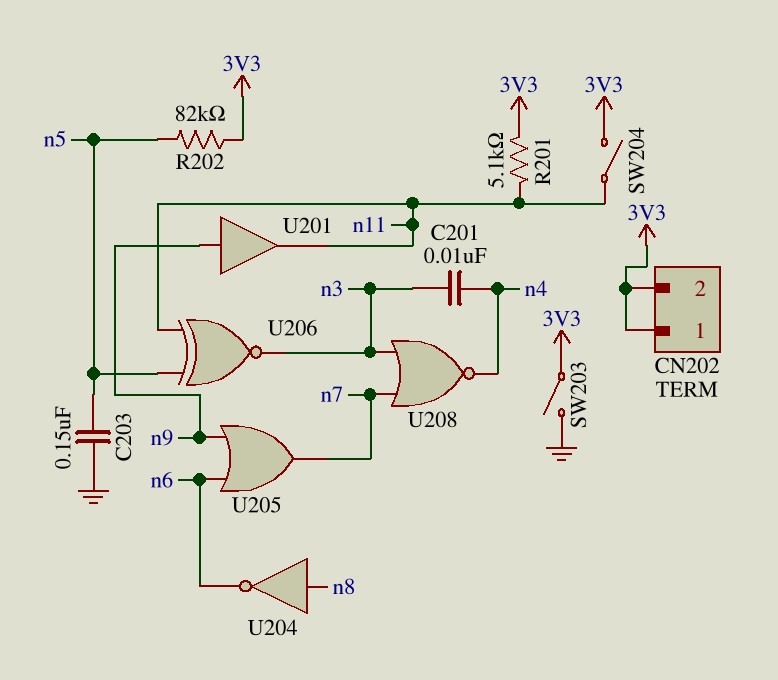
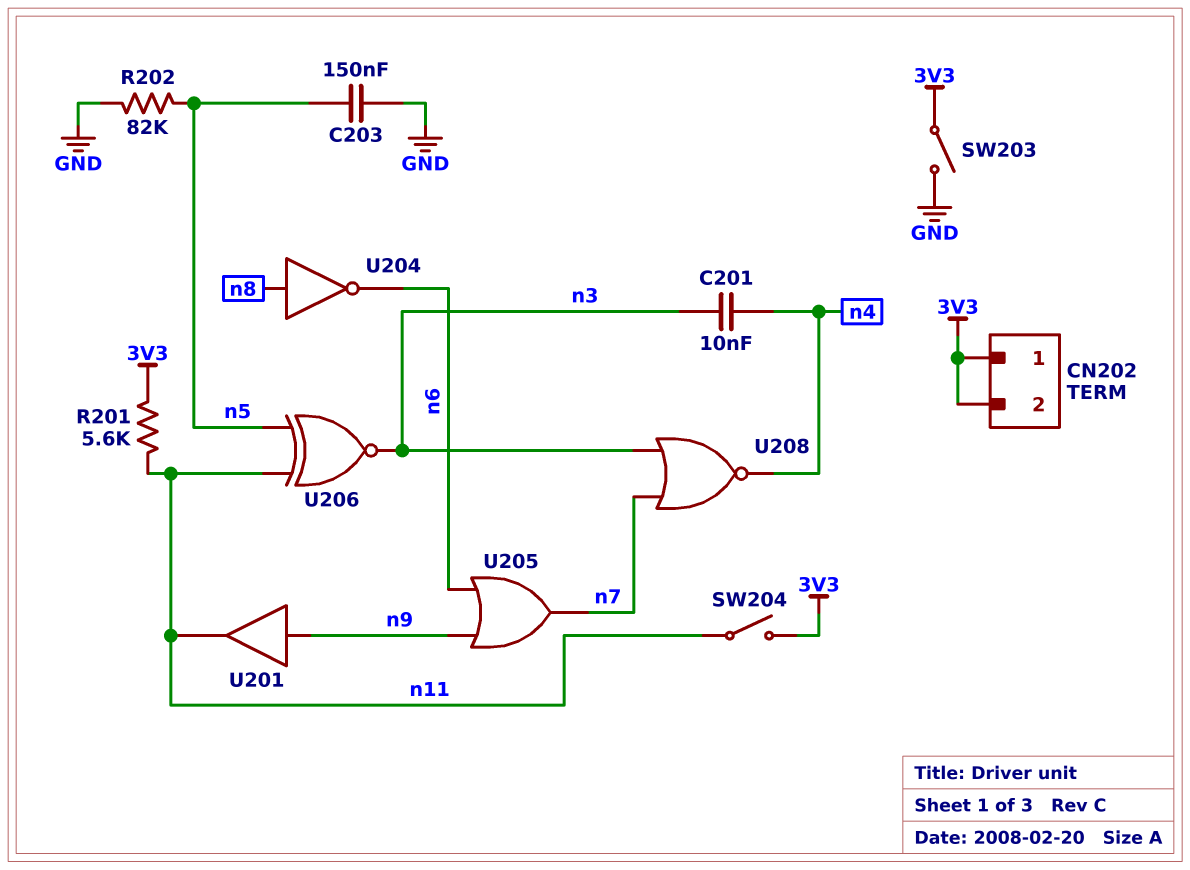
R201: 5.1k (3V3, n11) -> 5.6k (3V3, n11)
R202: 82k (3V3, n5) -> 82k (GND, n5)

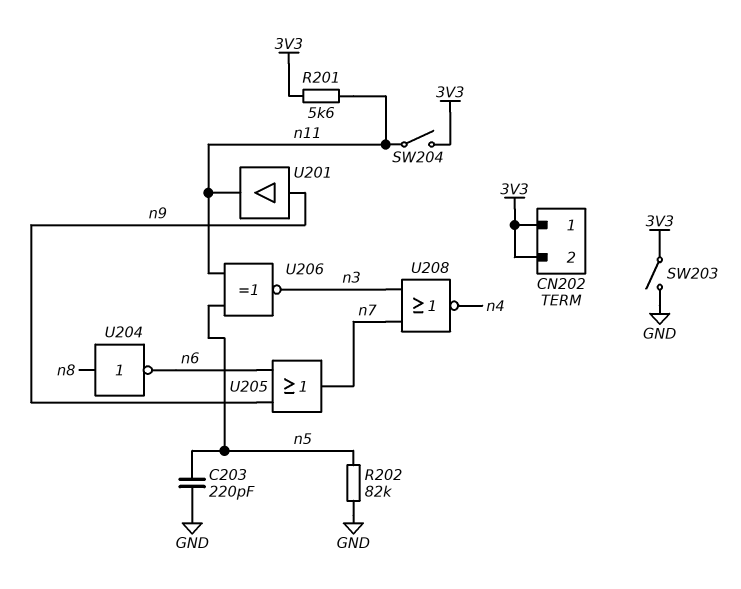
C201: 10nF (n3, n4) -> none
C203: 150nF (GND, n5) -> 220pF (GND, n5)

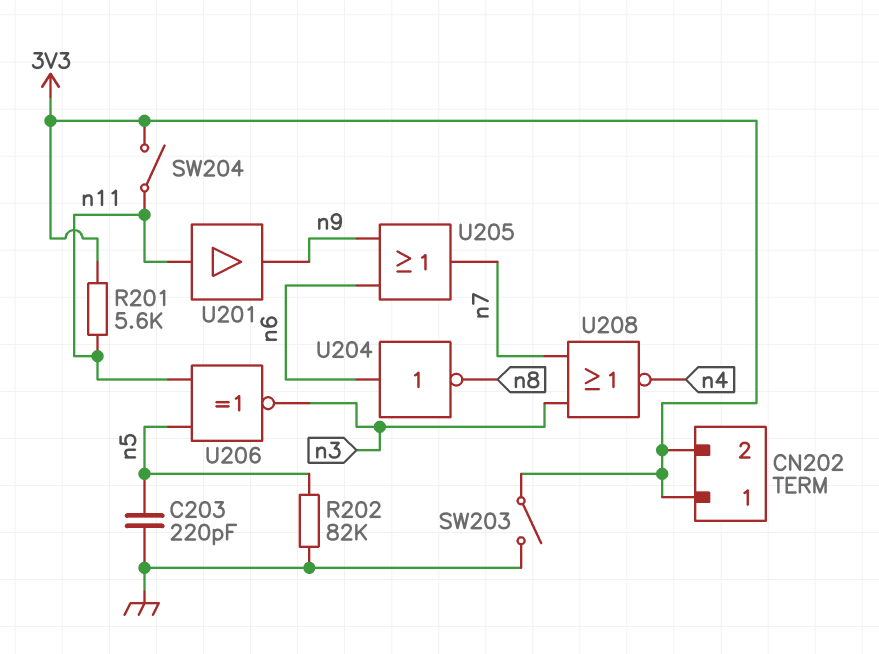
U201: buffer (in n9, out n11) -> buffer (in n11, out n9)
U204: NOT (in n8, out n6) -> NOT (in n6, out n8)

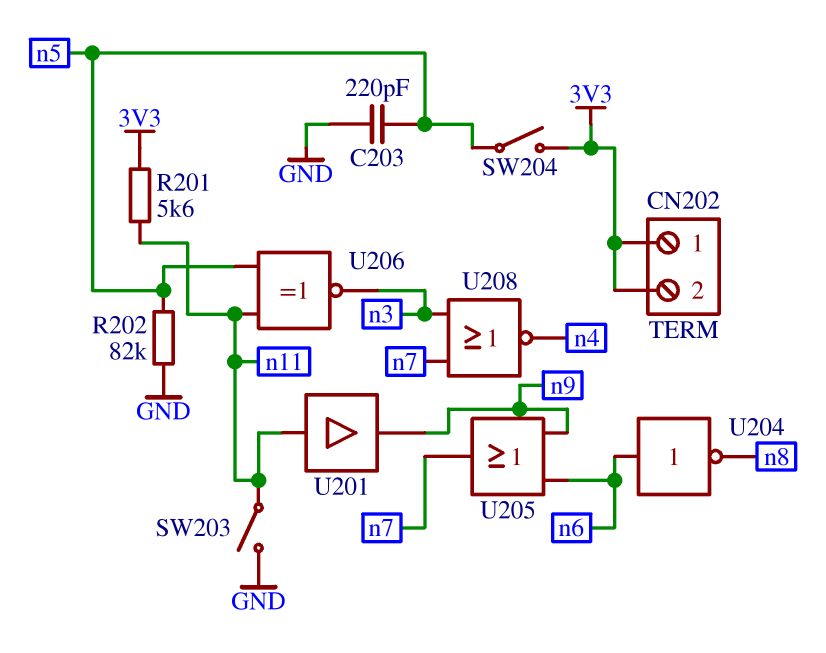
SW203: switch (3V3, GND) -> switch (GND, n11)
SW204: switch (3V3, n11) -> switch (3V3, n5)

